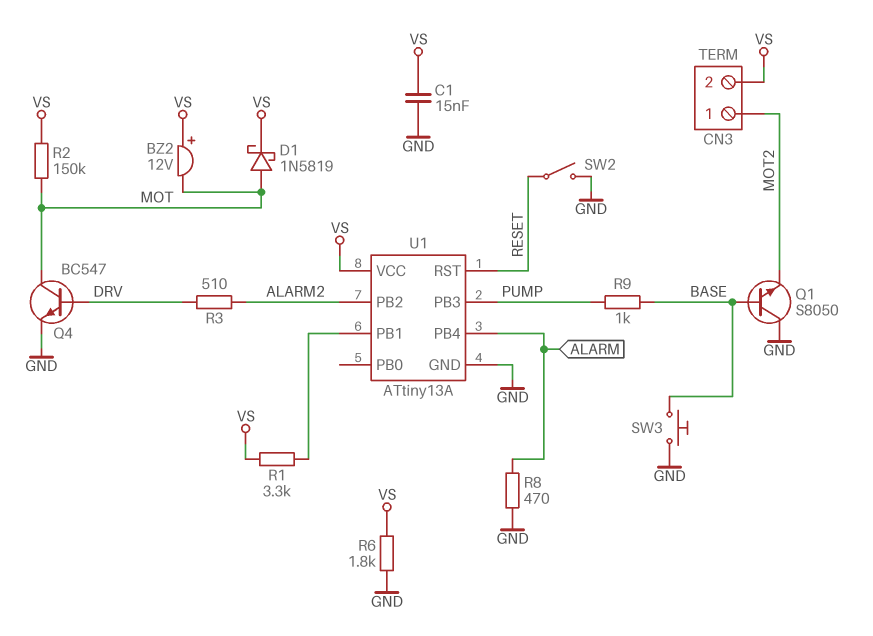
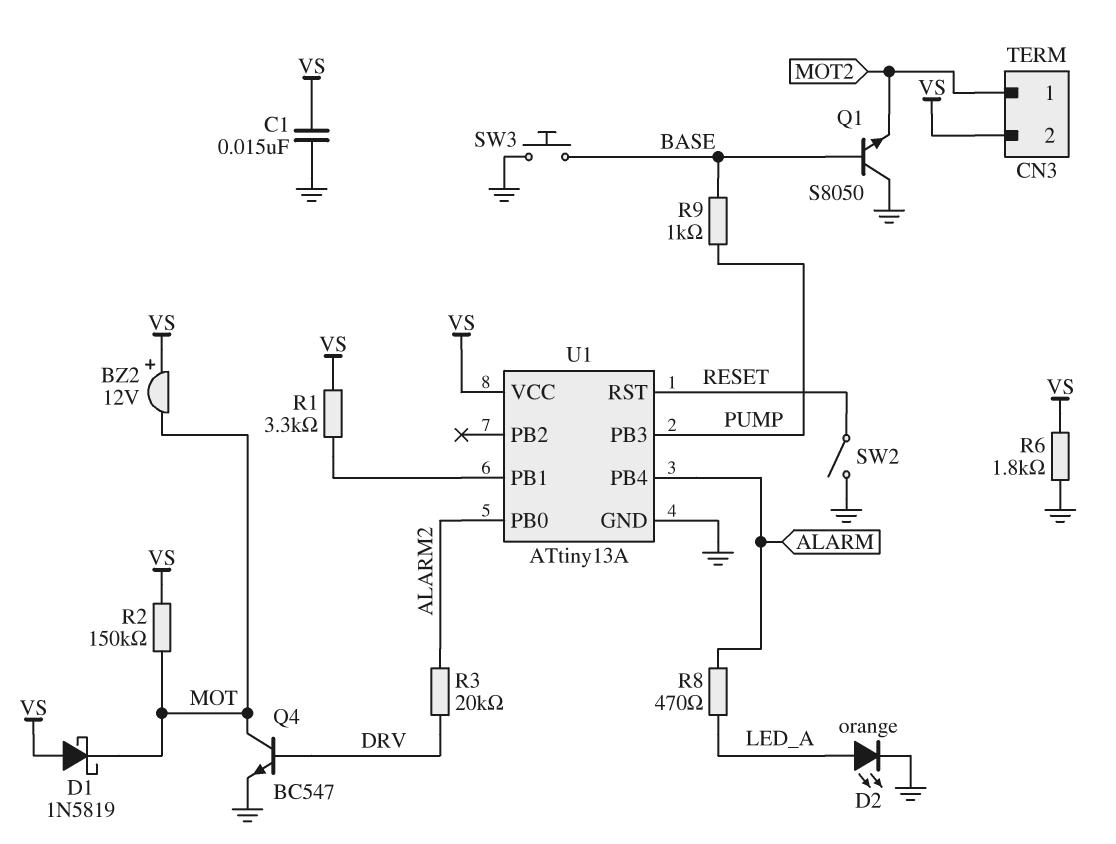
D1: schottky 1N5819 (A MOT, K VS) -> schottky 1N5819 (A VS, K MOT)
D2: none -> LED orange (A LED_A, K GND)
R3: 510 (ALARM2, DRV) -> 20k (ALARM2, DRV)
R8: 470 (ALARM, GND) -> 470 (ALARM, LED_A)
U1 pin PB0: none -> ALARM2
U1 pin PB2: ALARM2 -> none

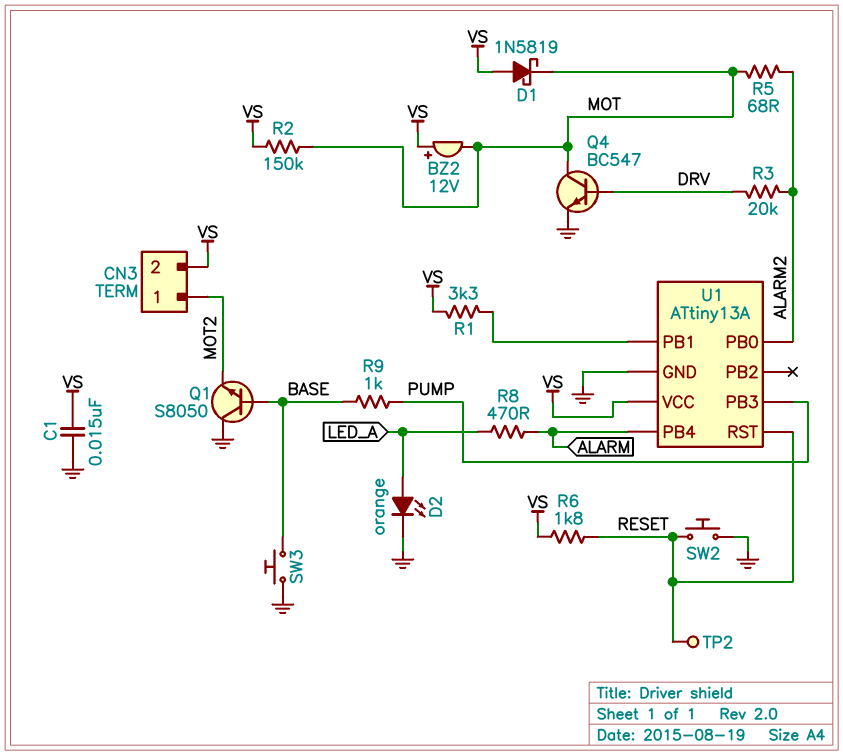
R5: none -> 68 (ALARM2, MOT)
R6: 1.8k (GND, VS) -> 1.8k (RESET, VS)
SW2: switch (GND, RESET) -> button (GND, RESET)
TP2: none -> test point (RESET)

